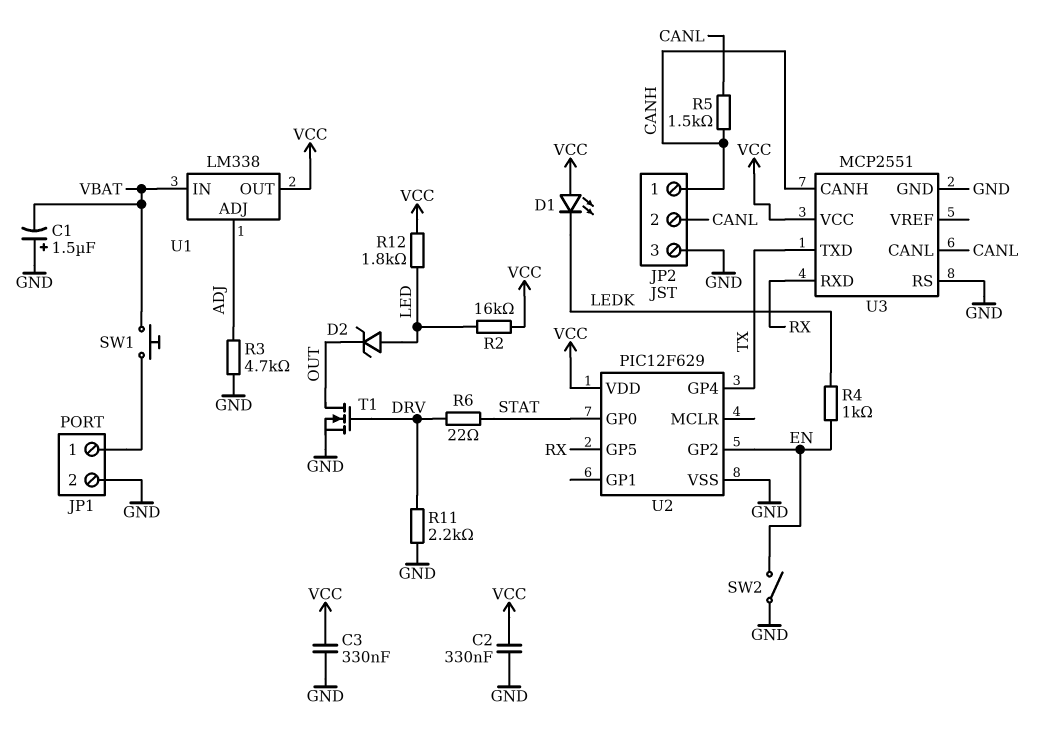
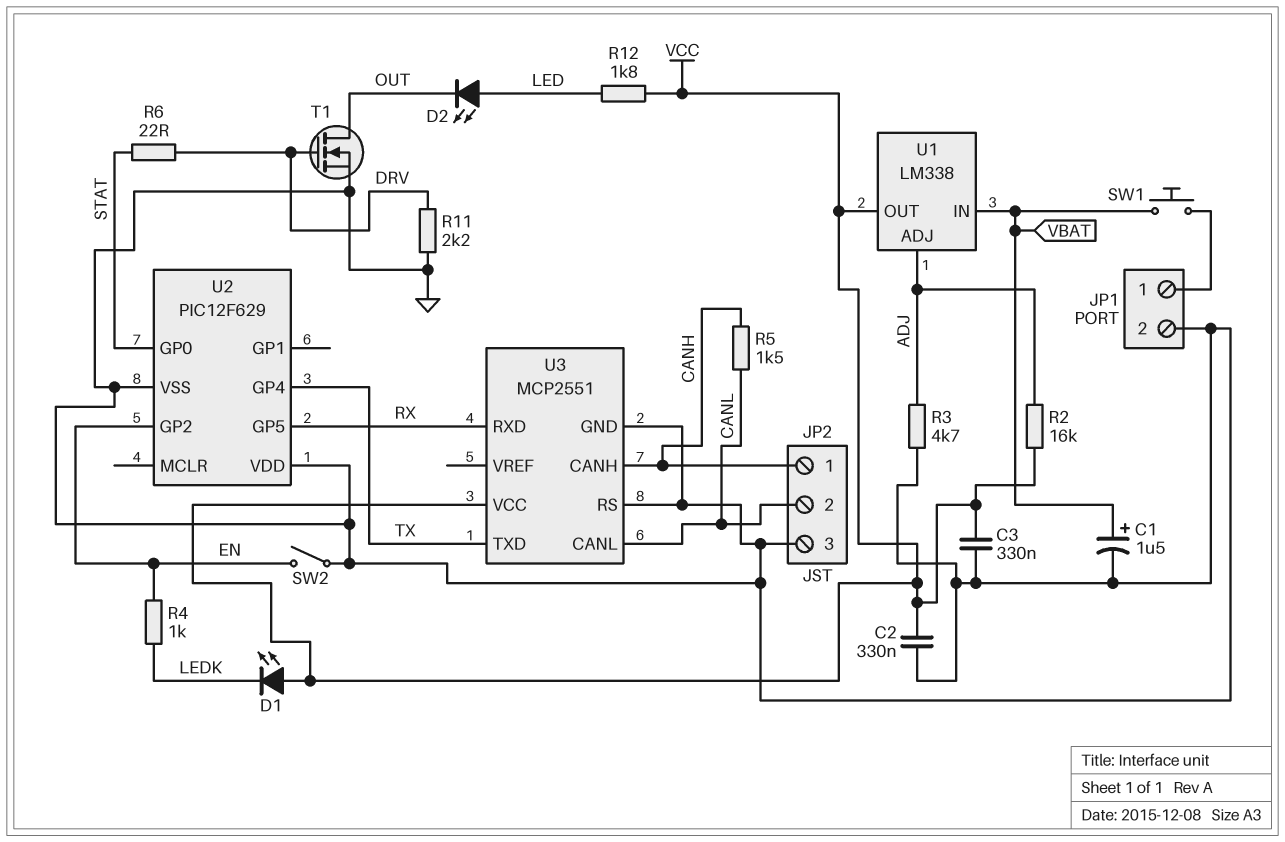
C1: 1.5uF (plus GND, minus VBAT) -> 1.5uF (plus VBAT, minus GND)
D2: zener (A LED, K OUT) -> LED (A LED, K OUT)
R2: 16k (LED, VCC) -> 16k (ADJ, VCC)
U2 pin VDD: VCC -> GND

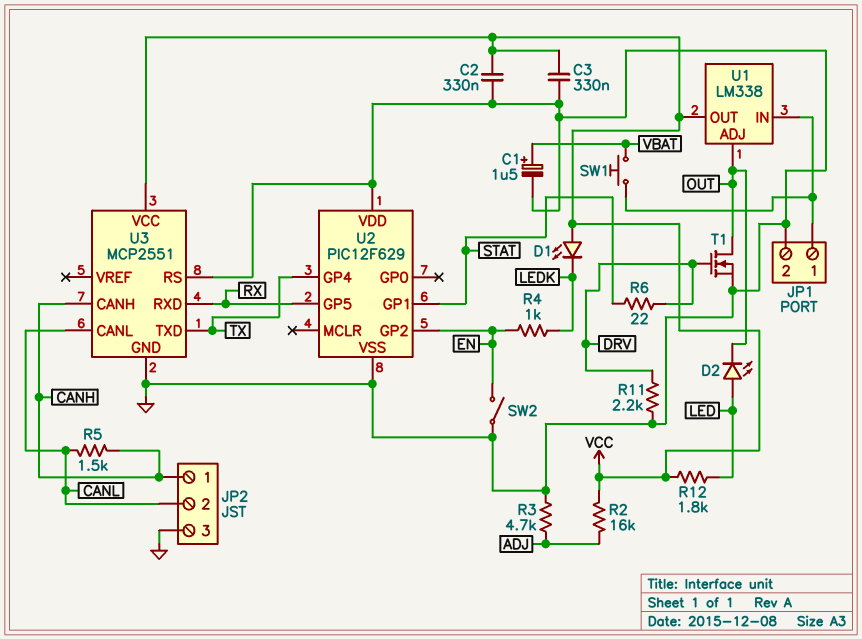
U1 pin ADJ: ADJ -> OUT
U1 pin IN: VBAT -> JP1/1
U2 pin GP0: STAT -> none
U2 pin GP1: none -> STAT

